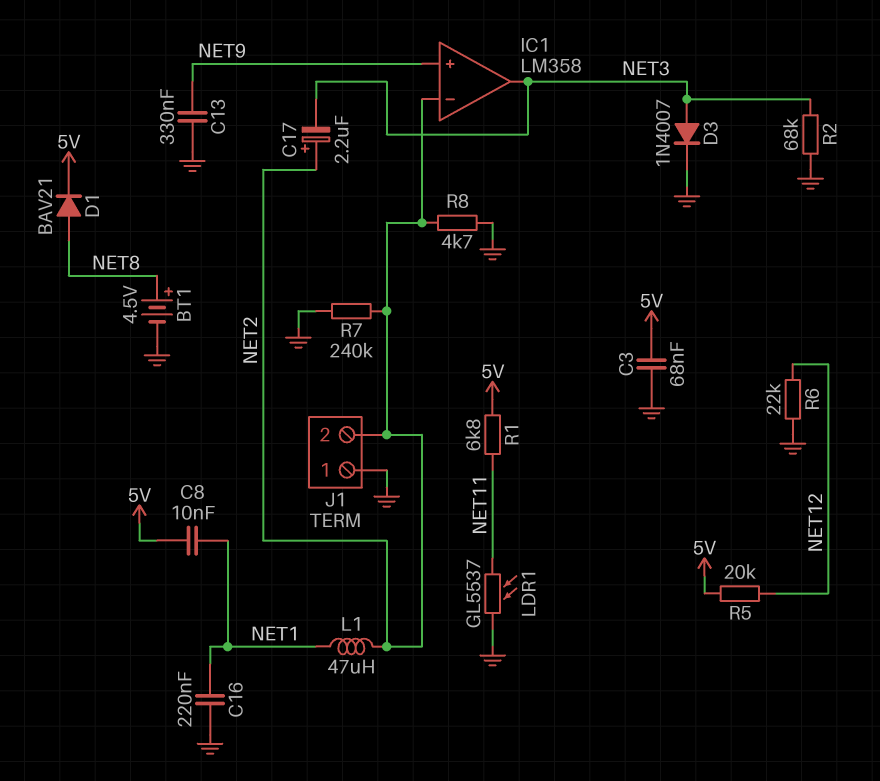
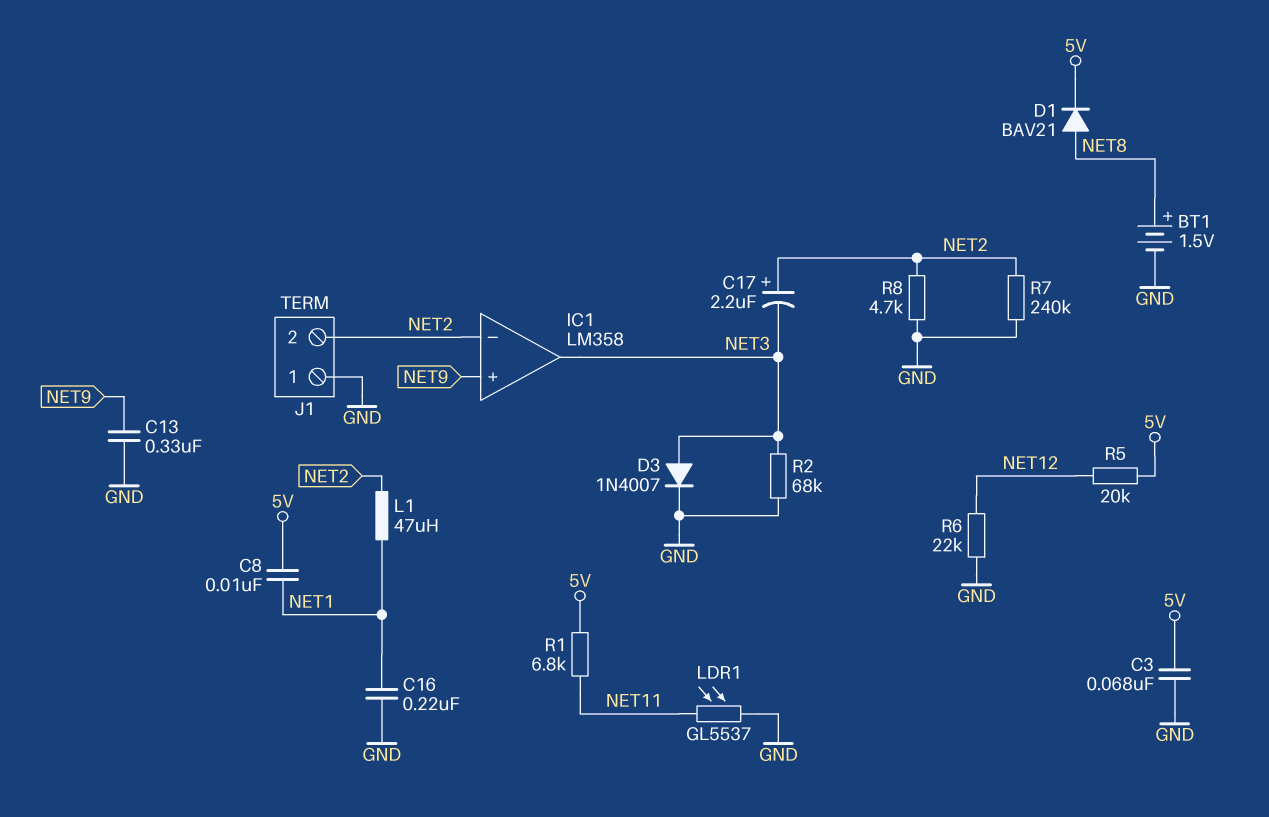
BT1: 4.5V (plus NET8, minus GND) -> 1.5V (plus NET8, minus GND)

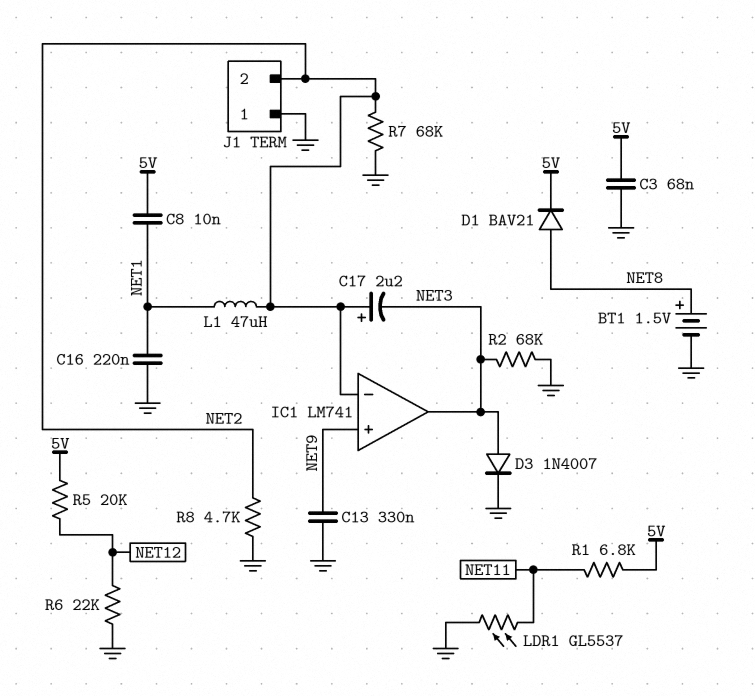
IC1: LM358 -> LM741
R7: 240k (GND, NET2) -> 68k (GND, NET2)

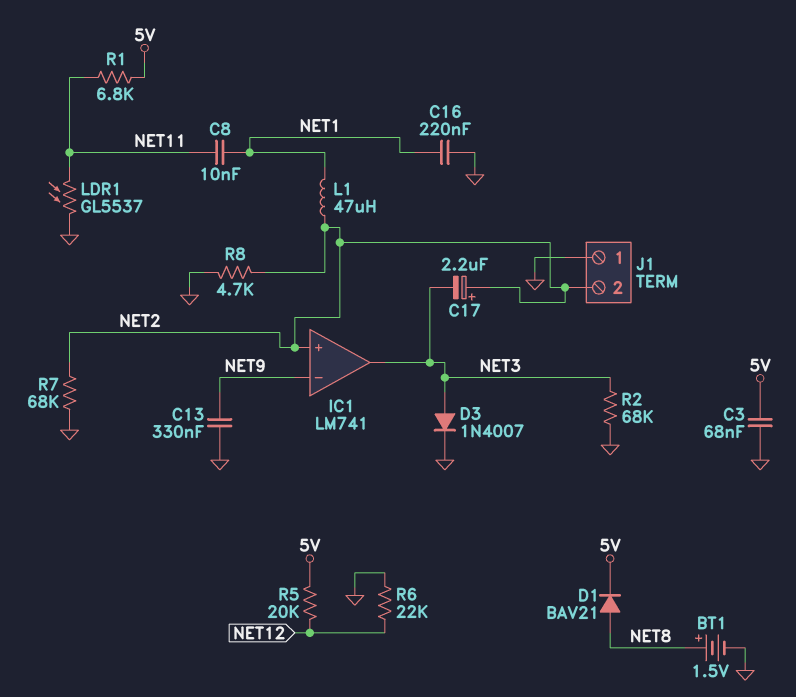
C8: 10nF (5V, NET1) -> 10nF (NET1, NET11)
IC1 pin in+: NET9 -> NET2
IC1 pin in-: NET2 -> NET9

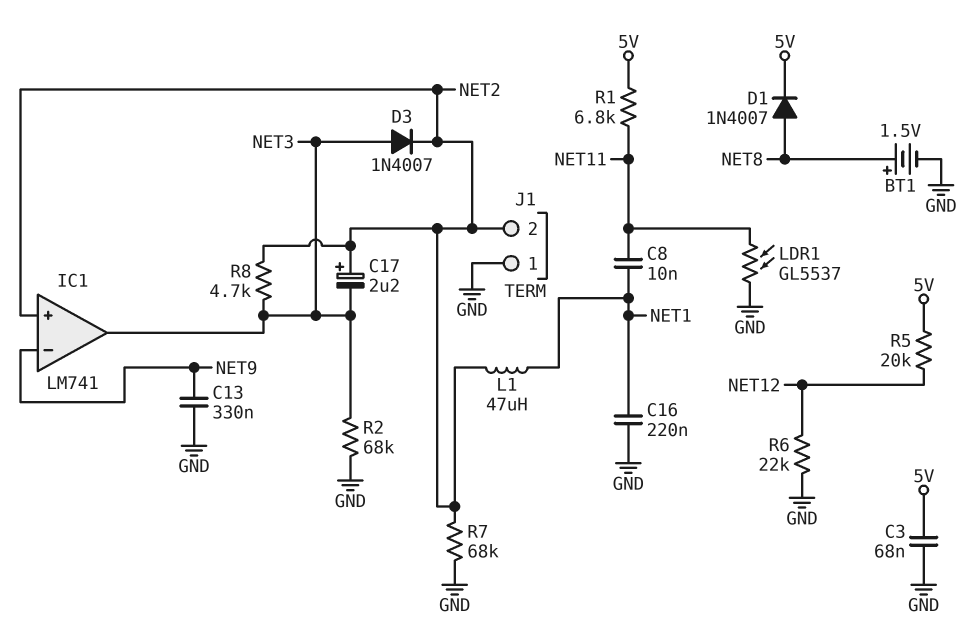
D1: diode BAV21 (A NET8, K 5V) -> diode 1N4007 (A NET8, K 5V)
D3: diode 1N4007 (A NET3, K GND) -> diode 1N4007 (A NET3, K NET2)
R8: 4.7k (GND, NET2) -> 4.7k (NET2, NET3)

